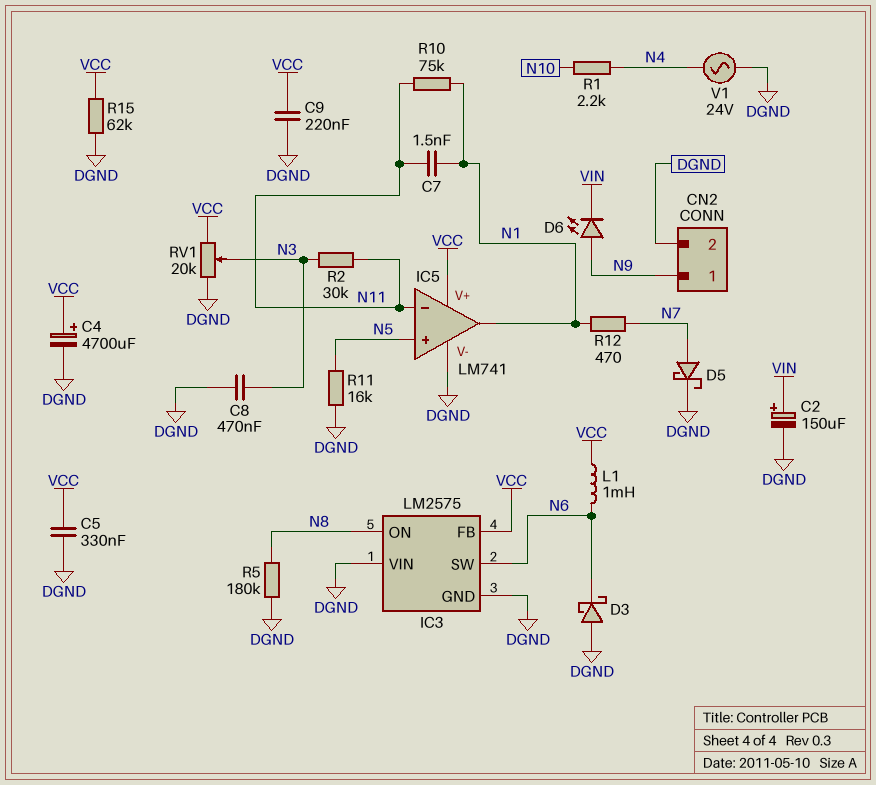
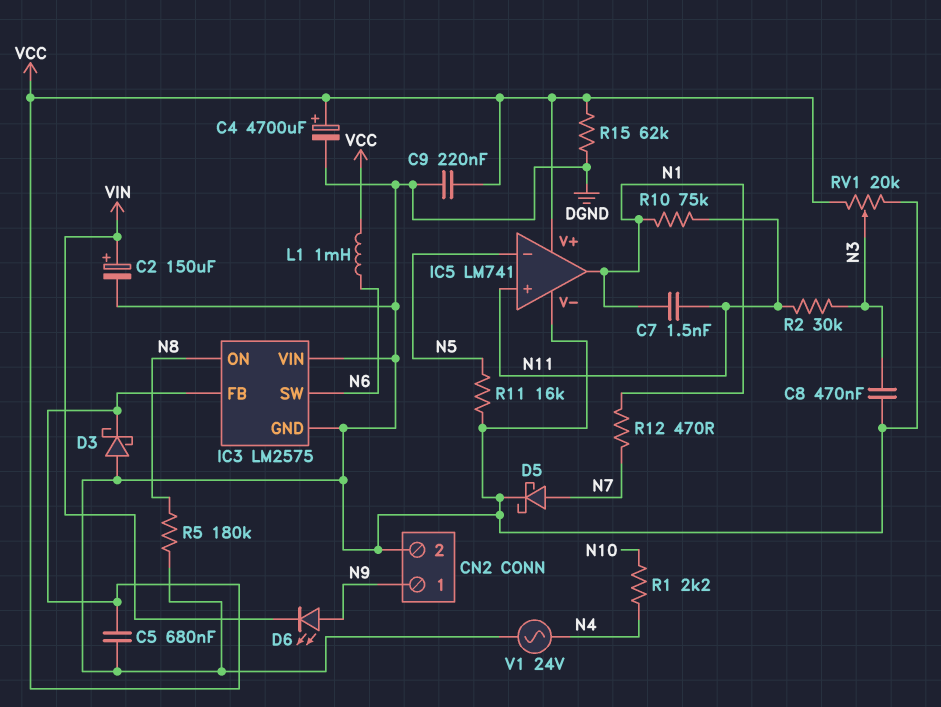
C5: 330nF (DGND, VCC) -> 680nF (DGND, VCC)
D3: schottky (A DGND, K N6) -> schottky (A DGND, K VCC)
IC5 pin in+: N5 -> N11
IC5 pin in-: N11 -> N5

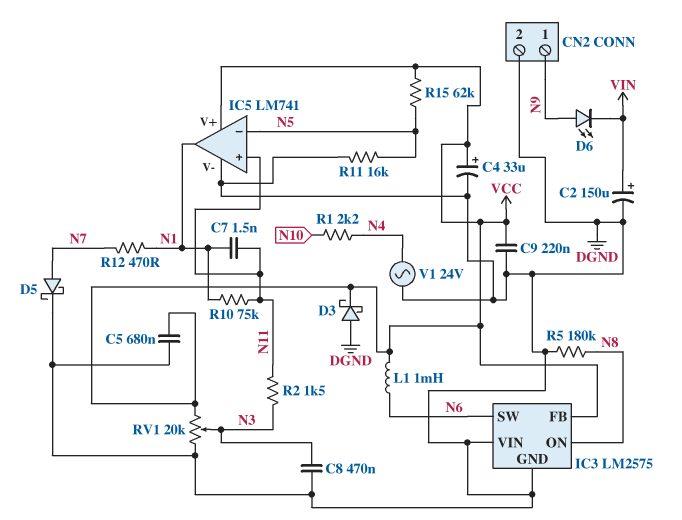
C4: 4700uF (plus VCC, minus DGND) -> 33uF (plus VCC, minus DGND)
R2: 30k (N3, N11) -> 1.5k (N3, N11)
R15: 62k (DGND, VCC) -> 62k (N5, VCC)

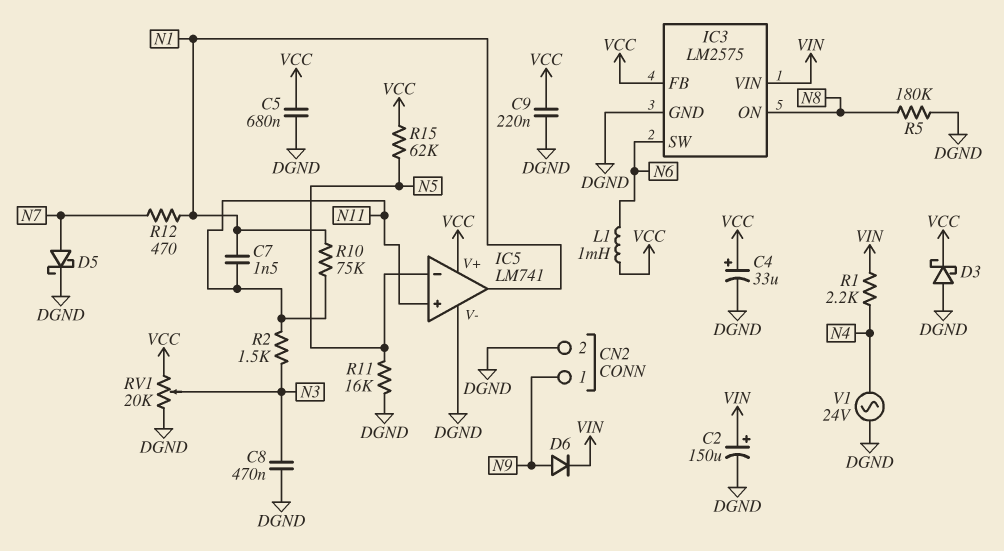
D6: LED (A N9, K VIN) -> diode (A N9, K VIN)
IC3 pin VIN: DGND -> VIN
R1: 2.2k (N4, N10) -> 2.2k (N4, VIN)

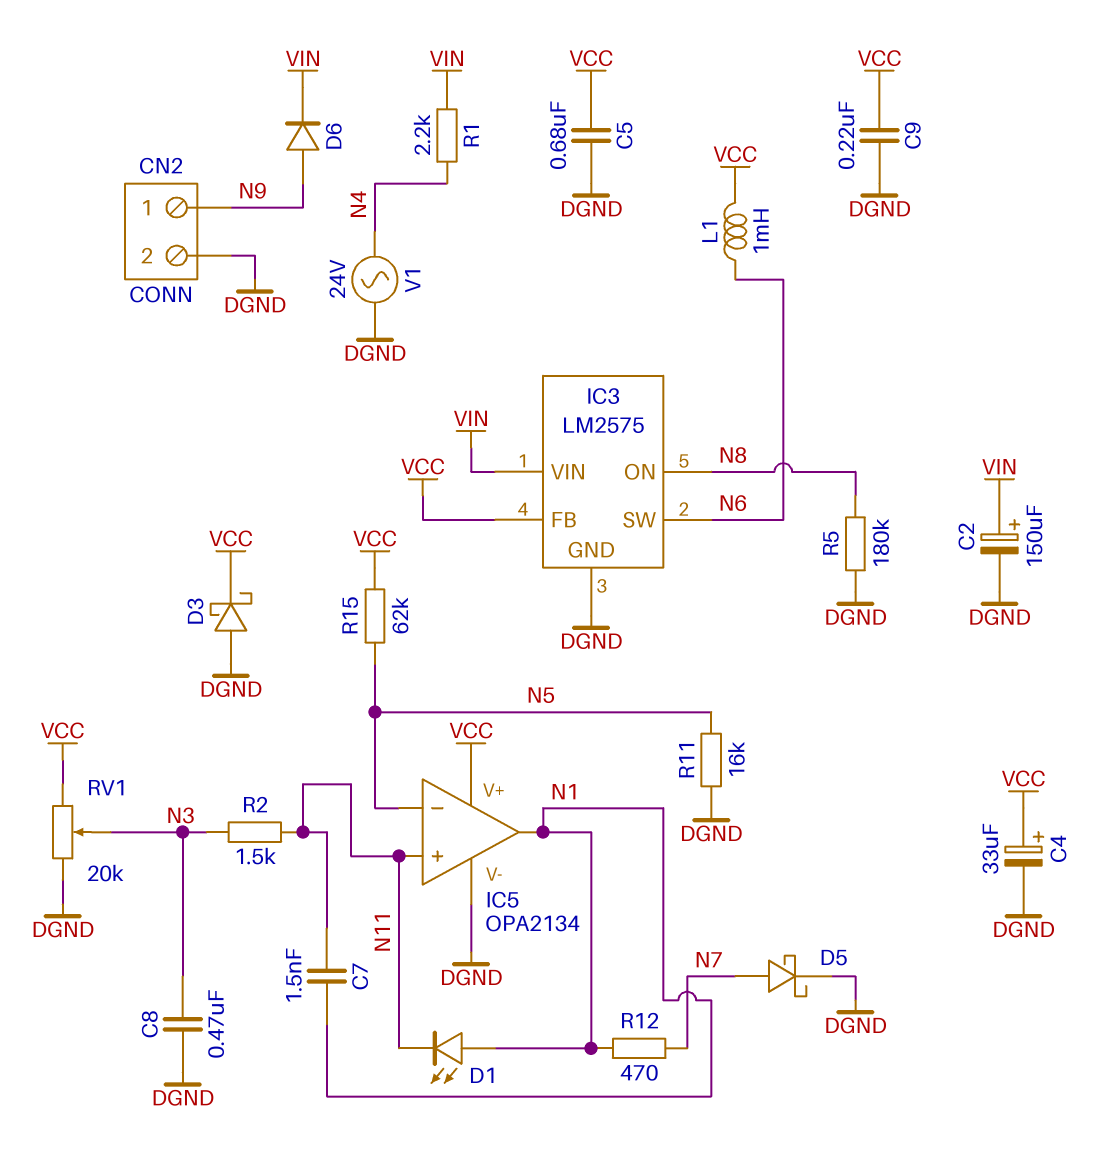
D1: none -> LED (A N1, K N11)
IC5: LM741 -> OPA2134
R10: 75k (N1, N11) -> none

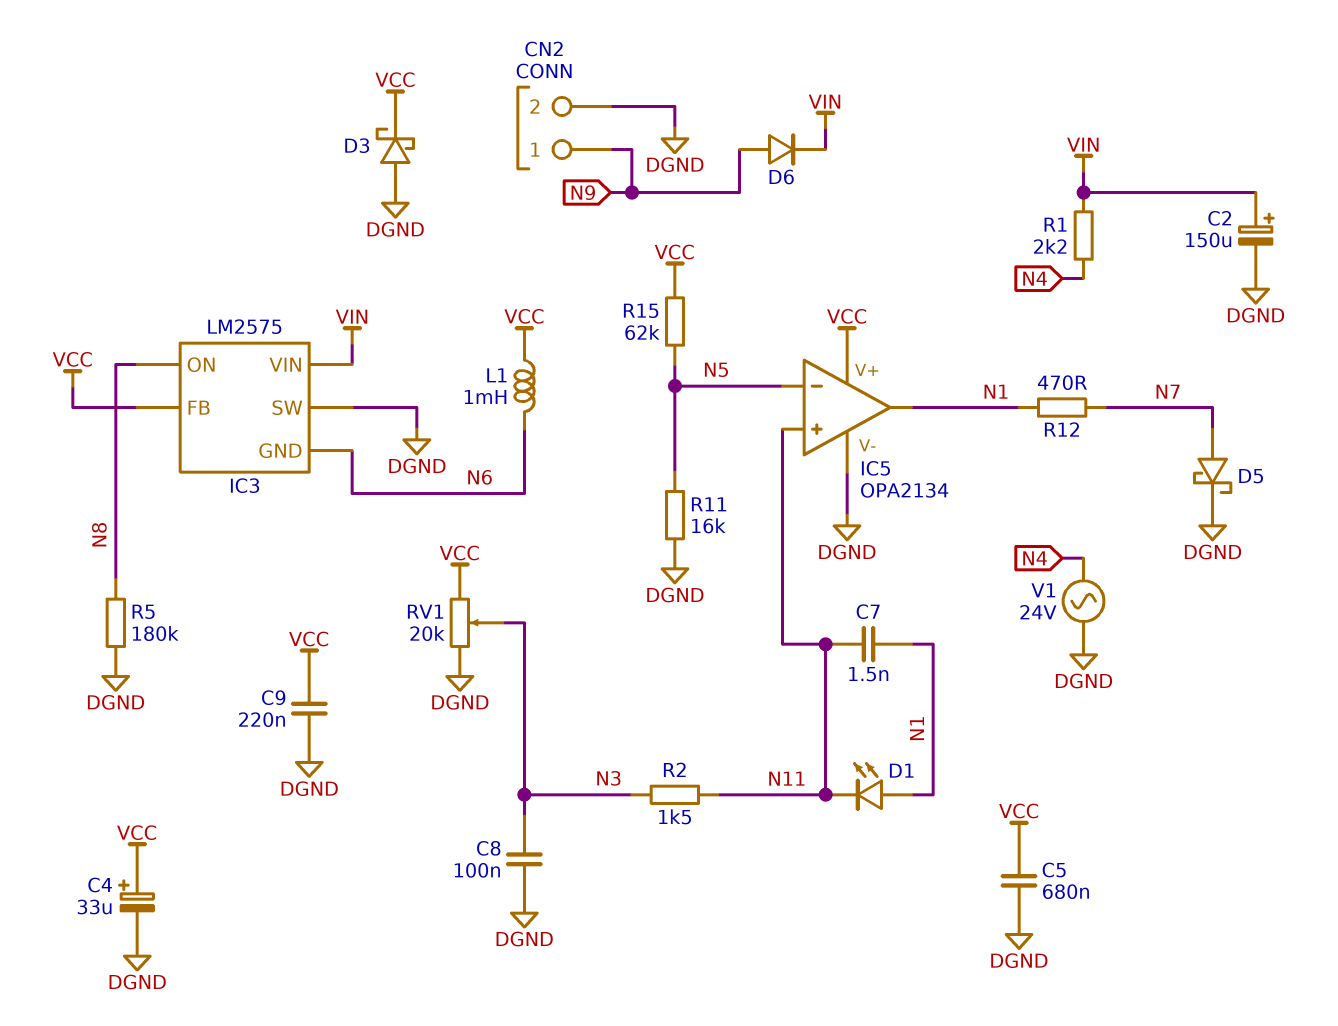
C8: 470nF (DGND, N3) -> 100nF (DGND, N3)
IC3 pin GND: DGND -> N6
IC3 pin SW: N6 -> DGND

